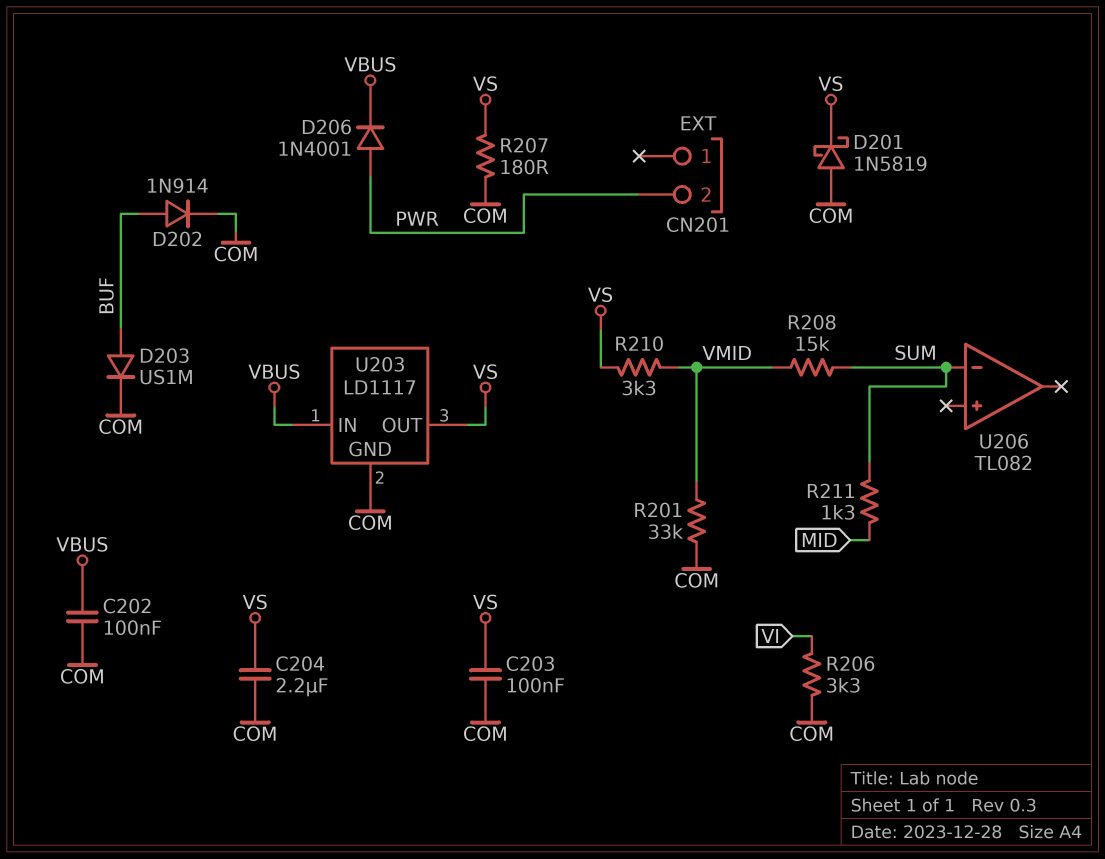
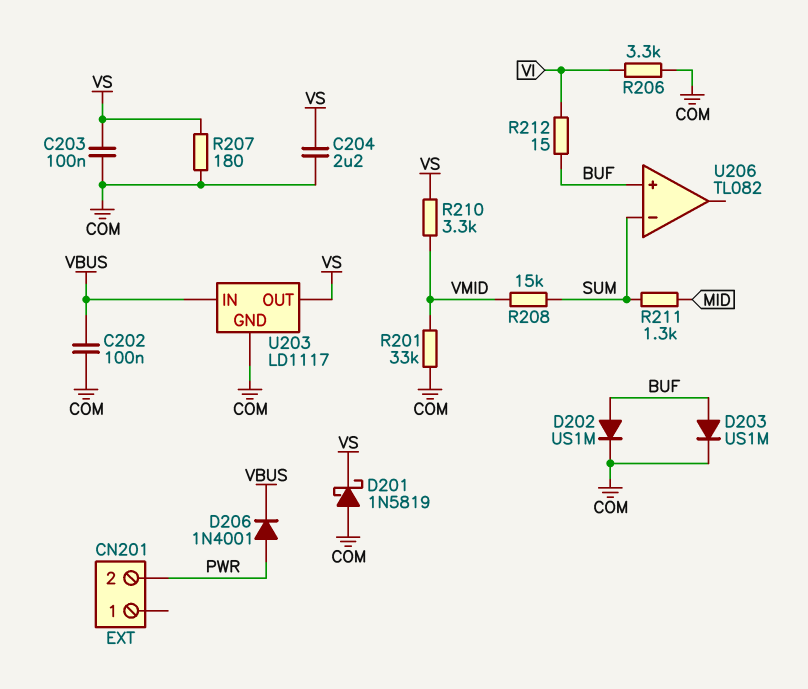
D202: diode 1N914 (A BUF, K COM) -> diode US1M (A BUF, K COM)
R212: none -> 15 (BUF, VI)
U206 pin in+: none -> BUF

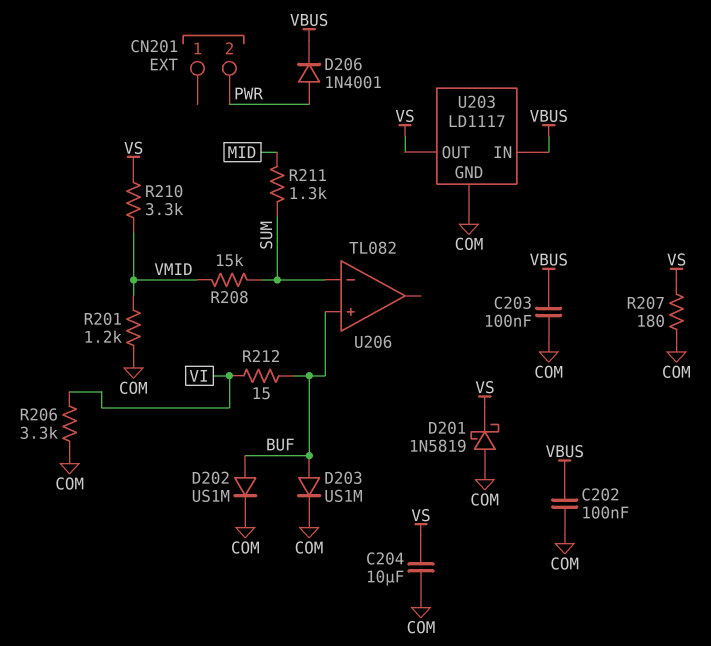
C203: 100nF (COM, VS) -> 100nF (COM, VBUS)
C204: 2.2uF (COM, VS) -> 10uF (COM, VS)
R201: 33k (COM, VMID) -> 1.2k (COM, VMID)

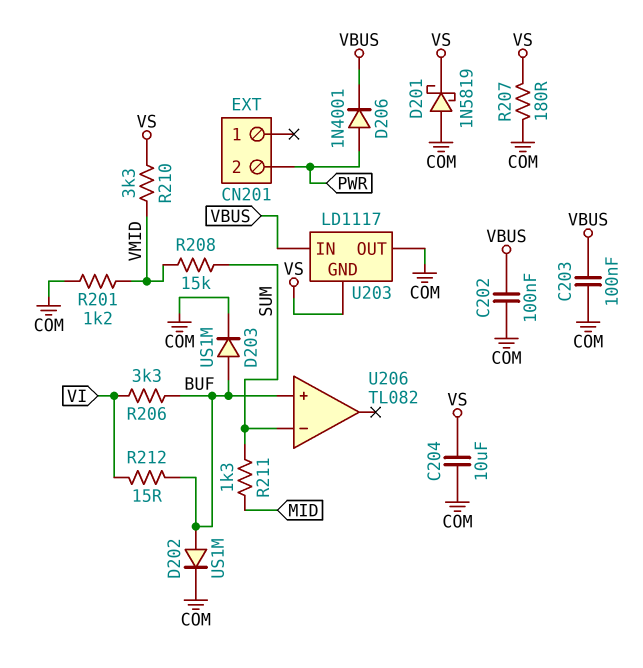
R206: 3.3k (COM, VI) -> 3.3k (BUF, VI)
U203 pin GND: COM -> VS
U203 pin OUT: VS -> COM

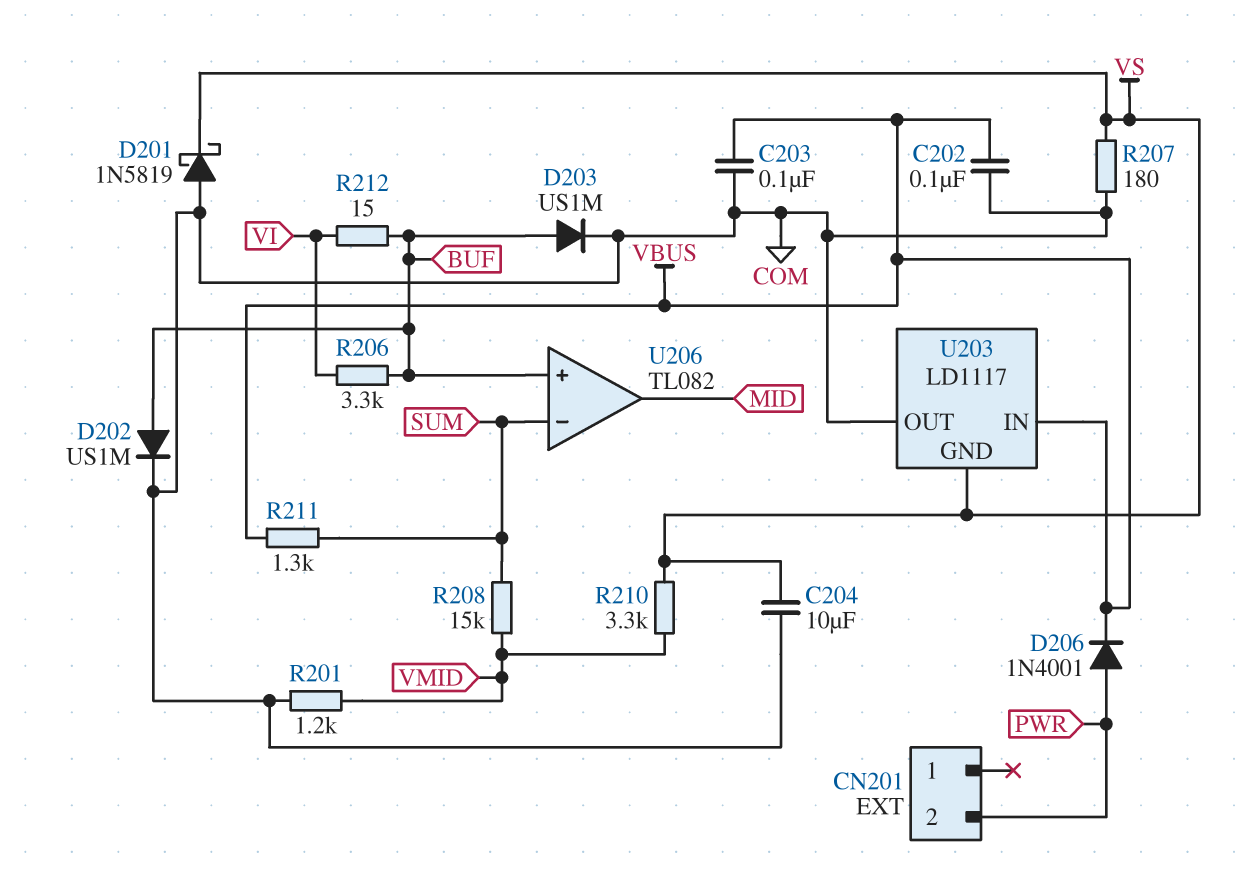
R211: 1.3k (MID, SUM) -> 1.3k (SUM, VBUS)
U206 pin out: none -> MID

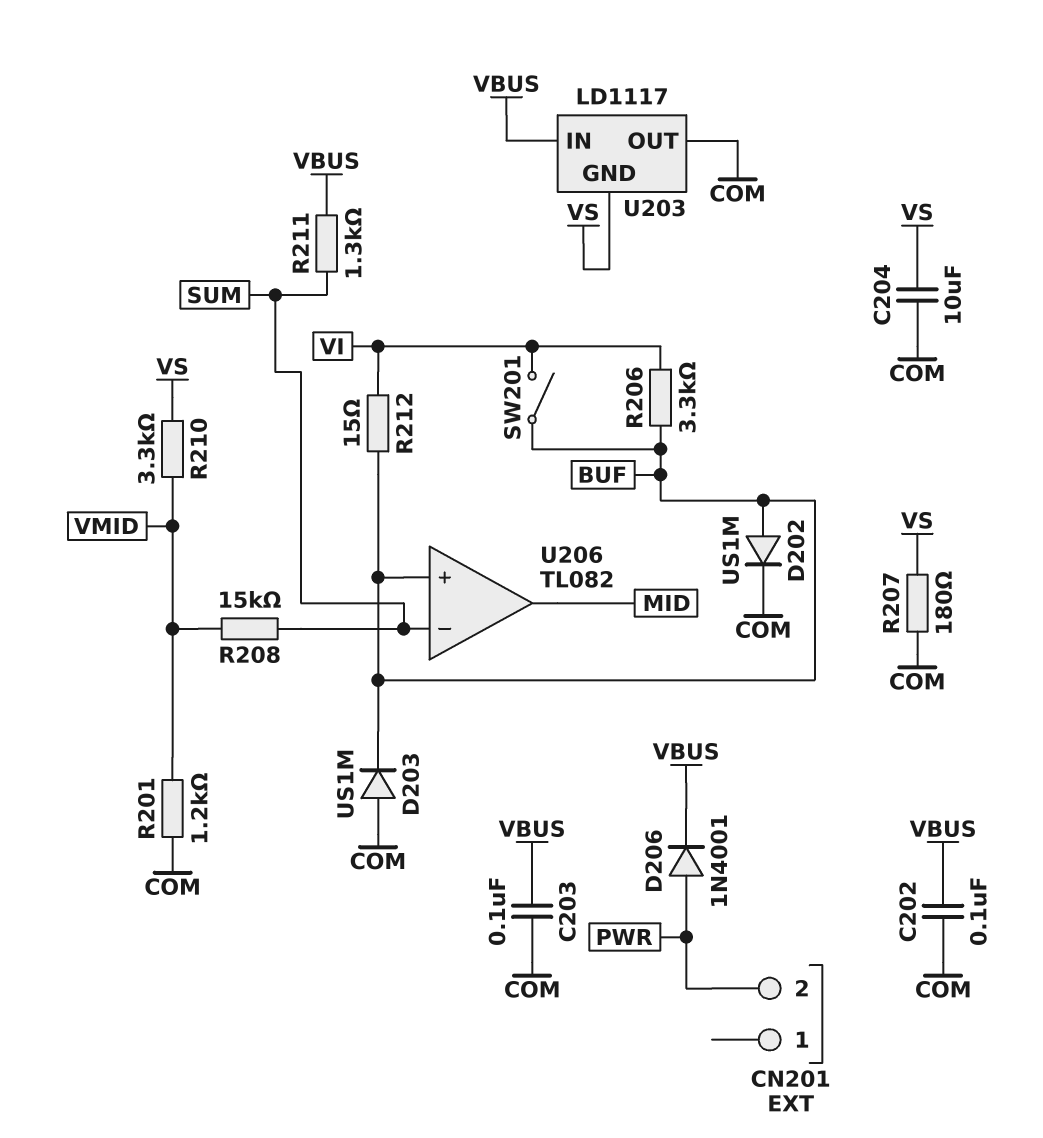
D201: schottky 1N5819 (A COM, K VS) -> none
D203: diode US1M (A BUF, K COM) -> diode US1M (A COM, K BUF)
SW201: none -> switch (BUF, VI)

